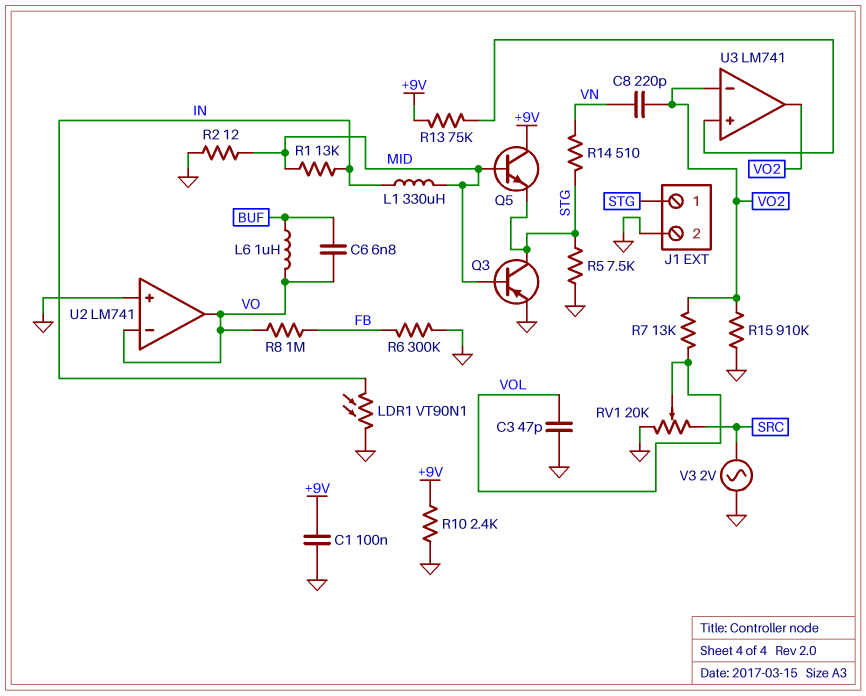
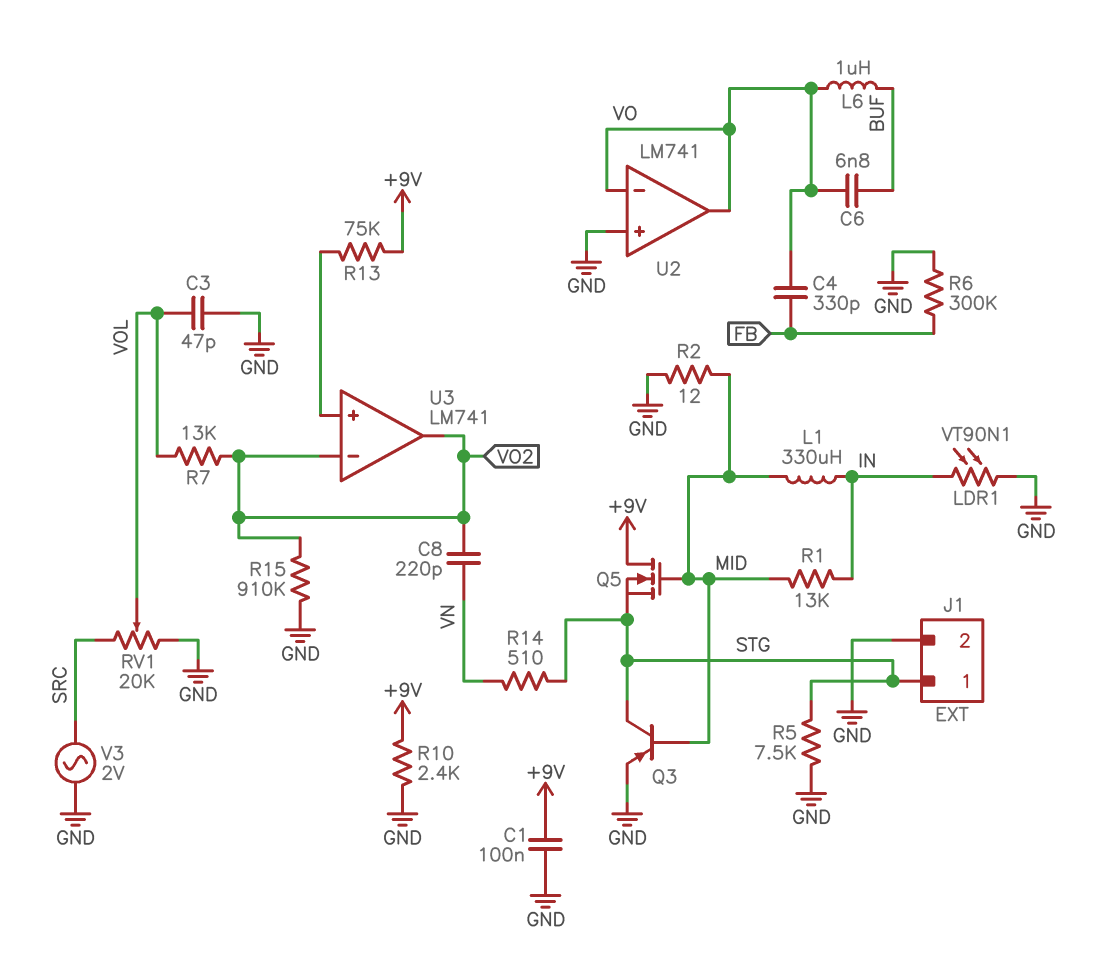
C4: none -> 330pF (FB, VO)
Q5: NPN (B MID, C +9V, E STG) -> NMOS (G MID, D +9V, S STG)
R8: 1M (FB, VO) -> none

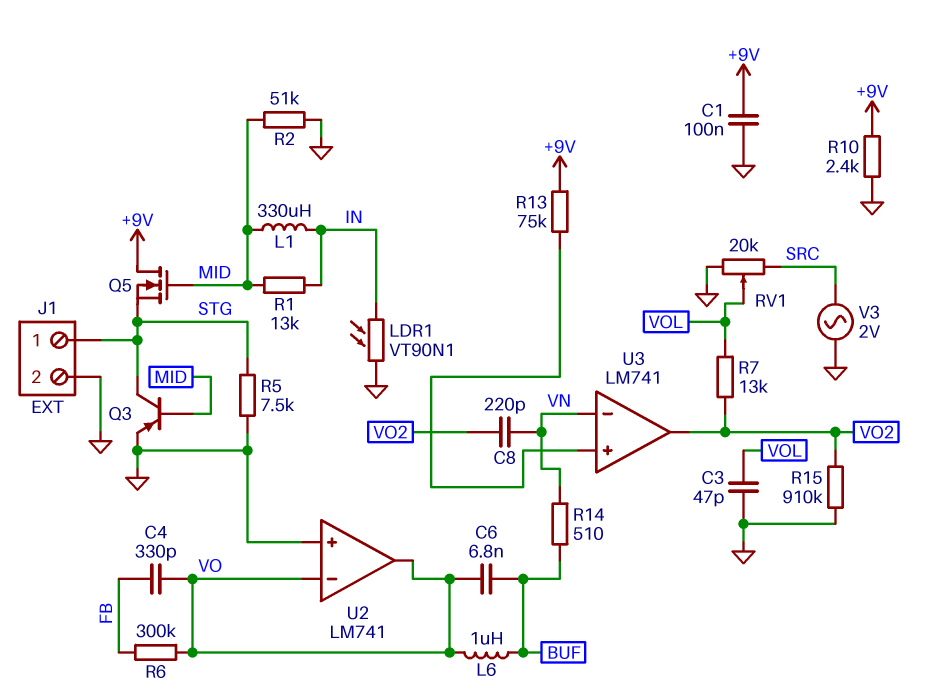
R2: 12 (GND, MID) -> 51k (GND, MID)
R6: 300k (FB, GND) -> 300k (FB, VO)
R14: 510 (STG, VN) -> 510 (BUF, VN)
U3 pin in-: VO2 -> VN

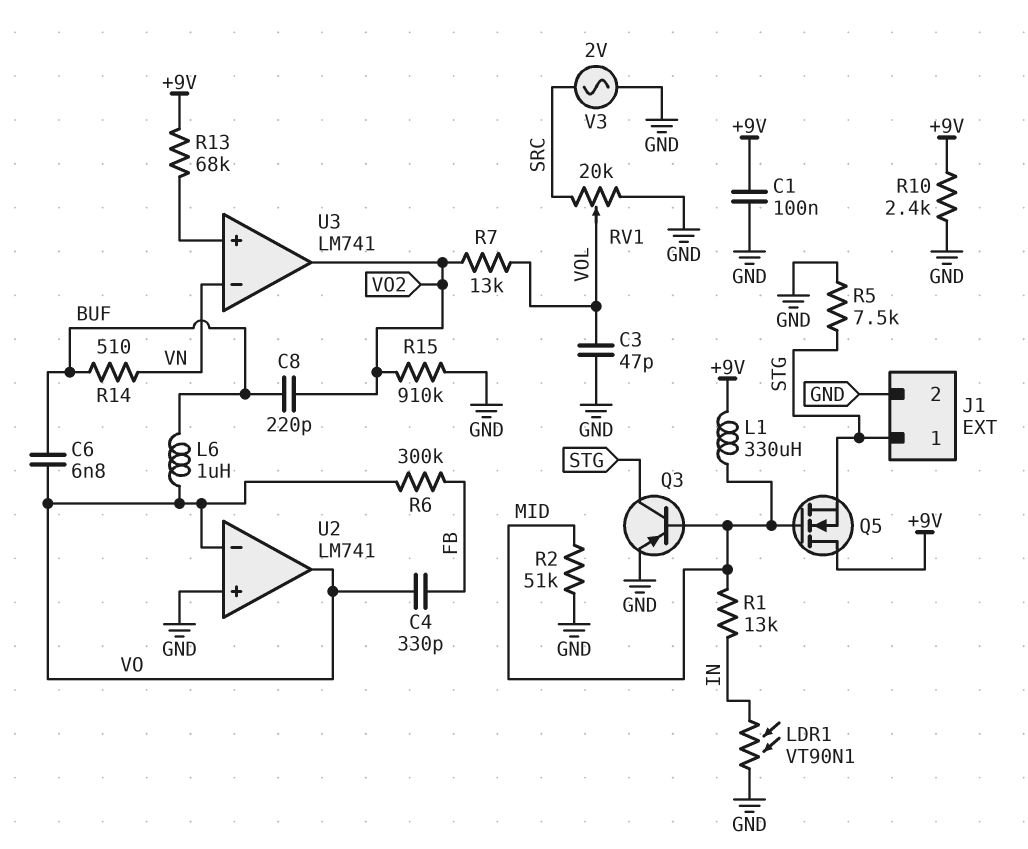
C8: 220pF (VN, VO2) -> 220pF (BUF, VO2)
L1: 330uH (IN, MID) -> 330uH (+9V, MID)
R13: 75k (+9V, U3/in+) -> 68k (+9V, U3/in+)

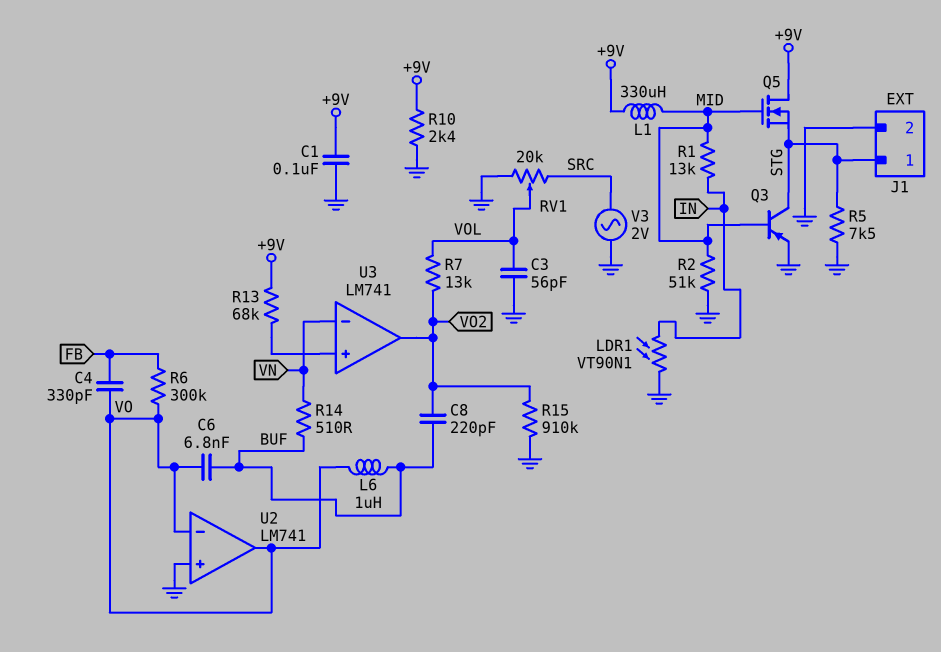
C3: 47pF (GND, VOL) -> 56pF (GND, VOL)

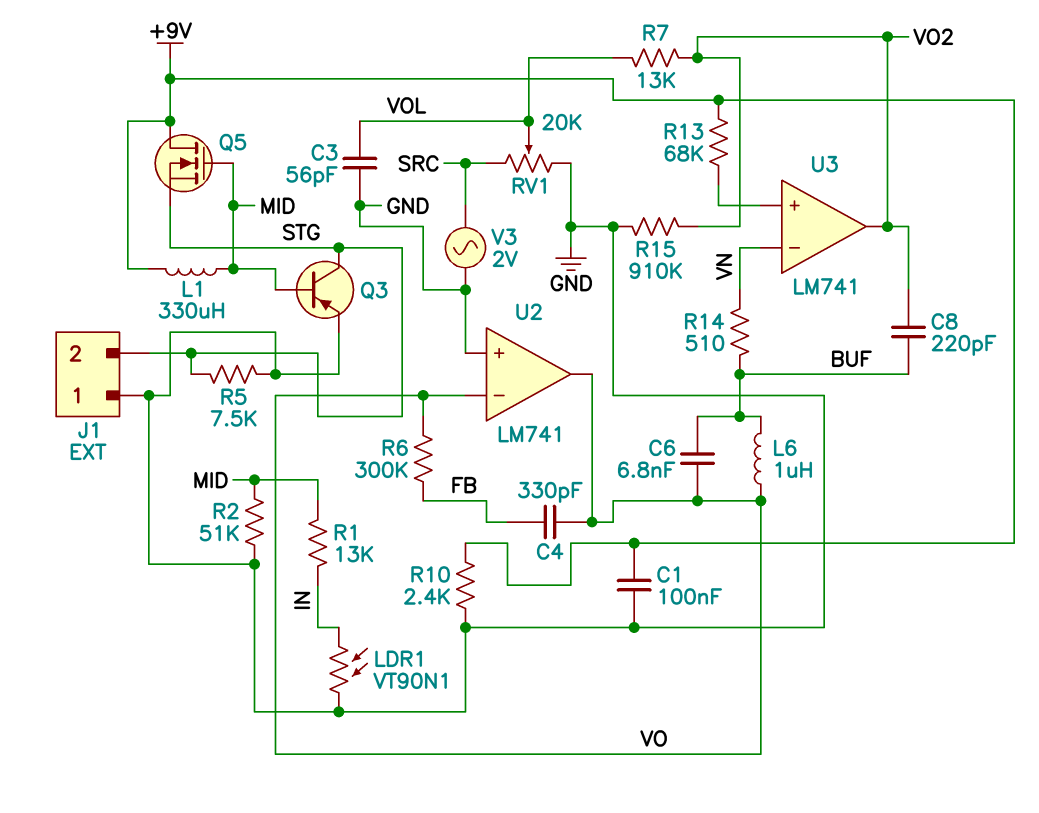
J1 pin 1: STG -> GND
J1 pin 2: GND -> STG

